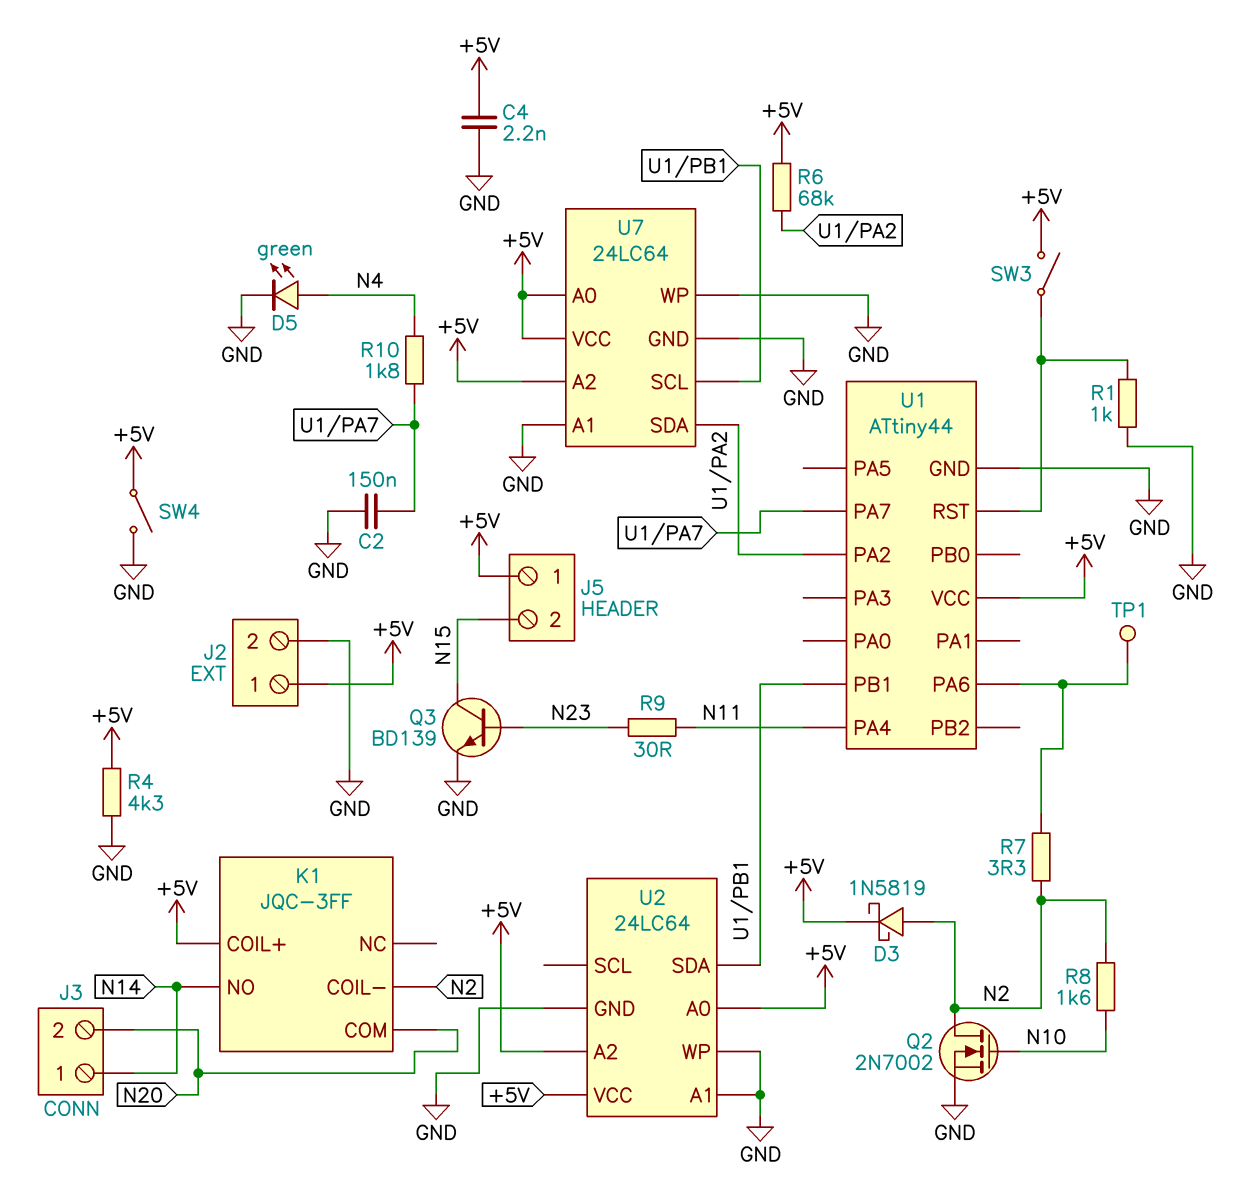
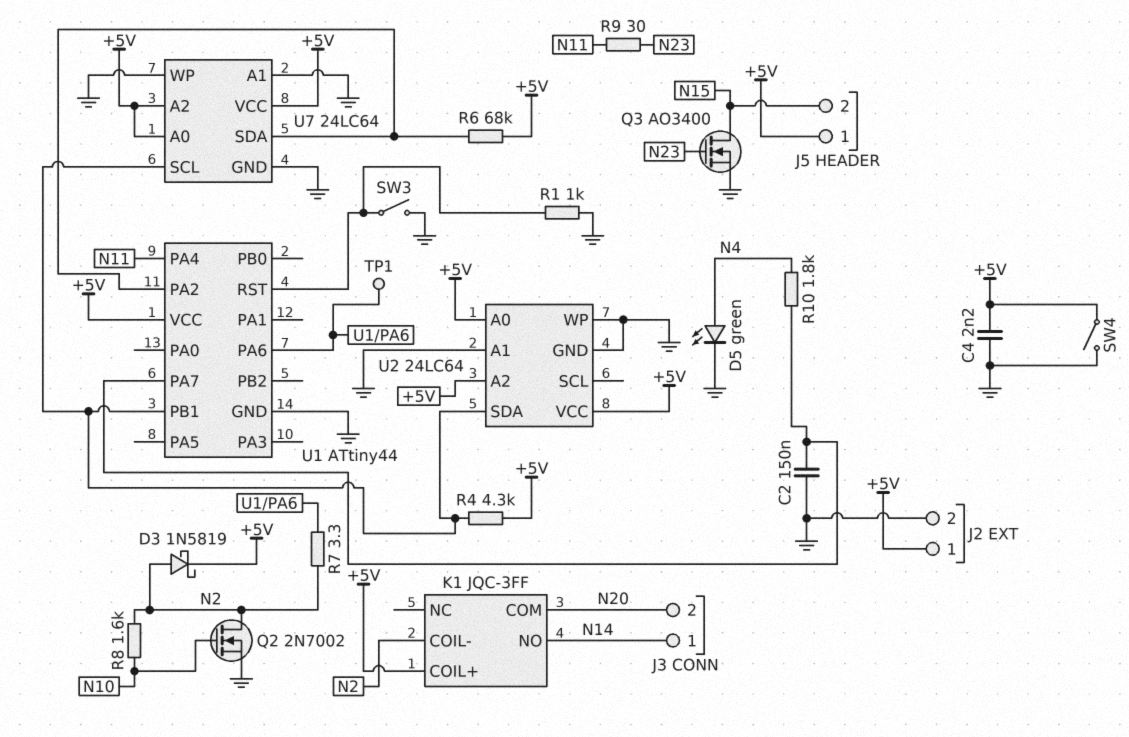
Q3: NPN BD139 (B N23, C N15, E GND) -> NMOS AO3400 (G N23, D N15, S GND)
R4: 4.3k (+5V, GND) -> 4.3k (+5V, U1/PB1)
SW3: switch (+5V, U1/RST) -> switch (GND, U1/RST)

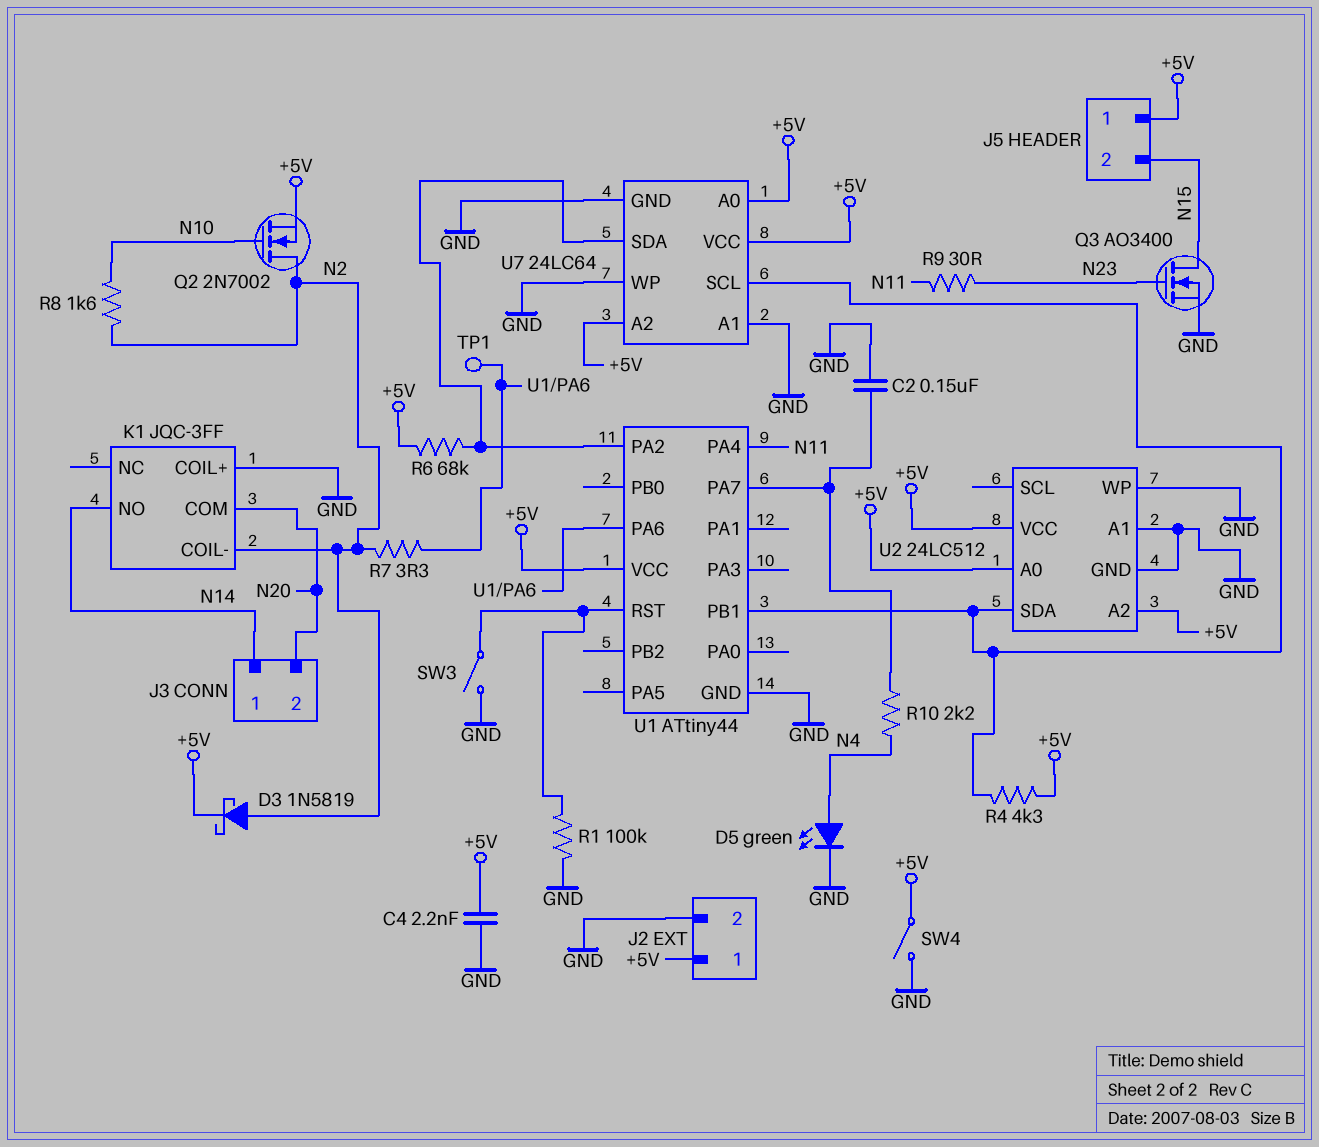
K1 pin COIL+: +5V -> GND
Q2: NMOS 2N7002 (G N10, D N2, S GND) -> NMOS 2N7002 (G N10, D N2, S +5V)
R1: 1k (GND, U1/RST) -> 100k (GND, U1/RST)
R10: 1.8k (N4, U1/PA7) -> 2.2k (N4, U1/PA7)
U2: 24LC64 -> 24LC512

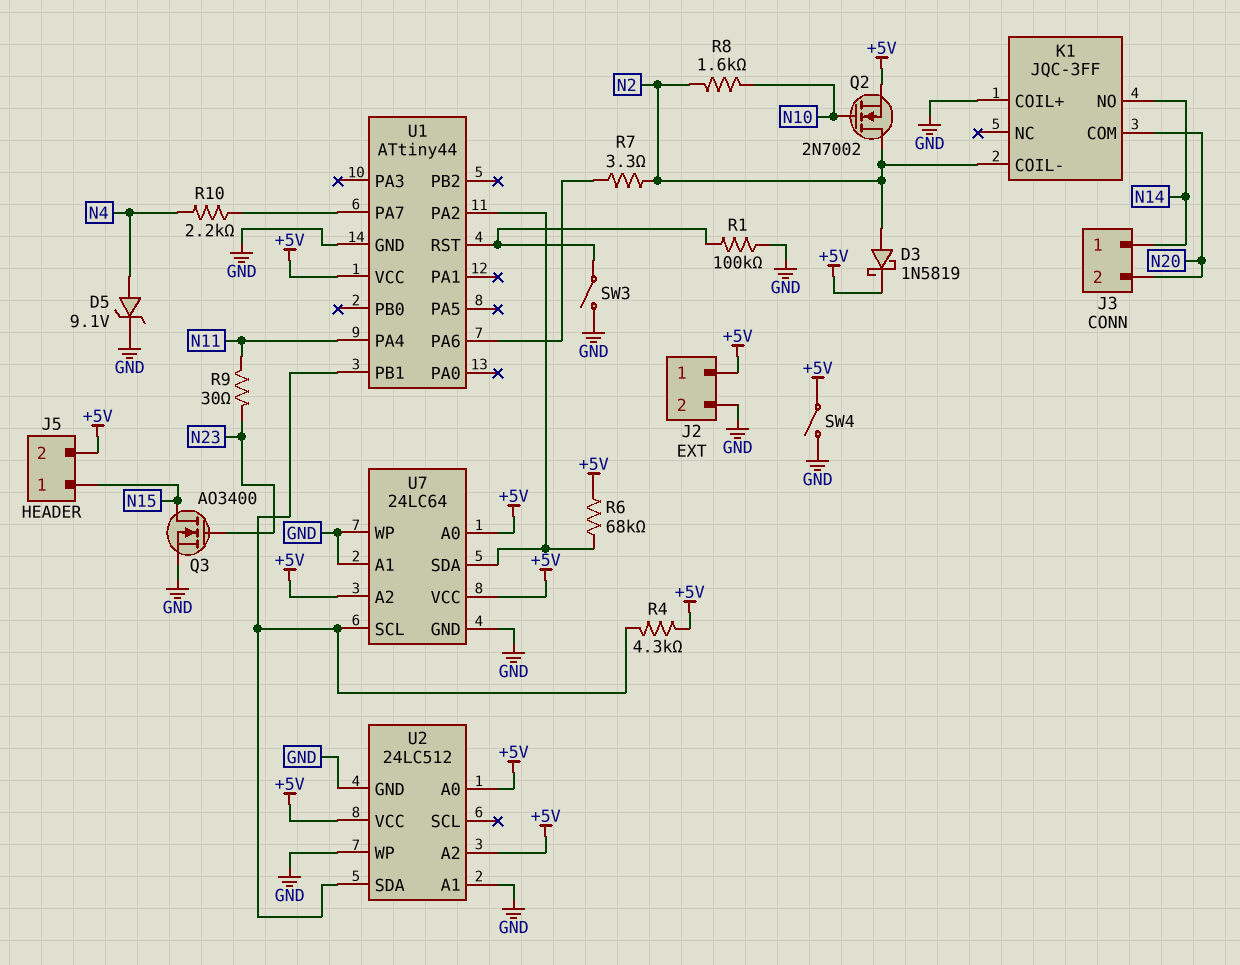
C2: 150nF (GND, U1/PA7) -> none
C4: 2.2nF (+5V, GND) -> none
D5: LED green (A N4, K GND) -> zener 9.1V (A N4, K GND)
J5 pin 1: +5V -> N15
J5 pin 2: N15 -> +5V
TP1: test point (U1/PA6) -> none

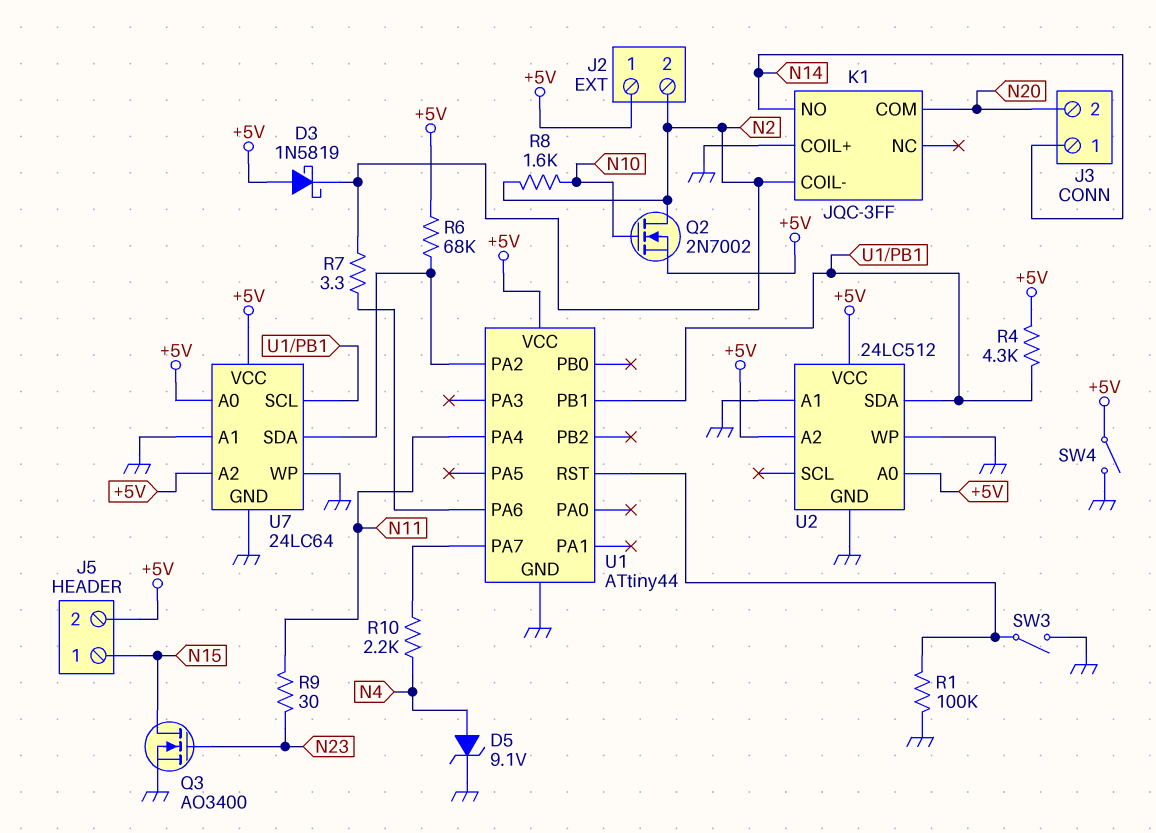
D3: schottky 1N5819 (A N2, K +5V) -> schottky 1N5819 (A +5V, K N2)
J2 pin 2: GND -> N2

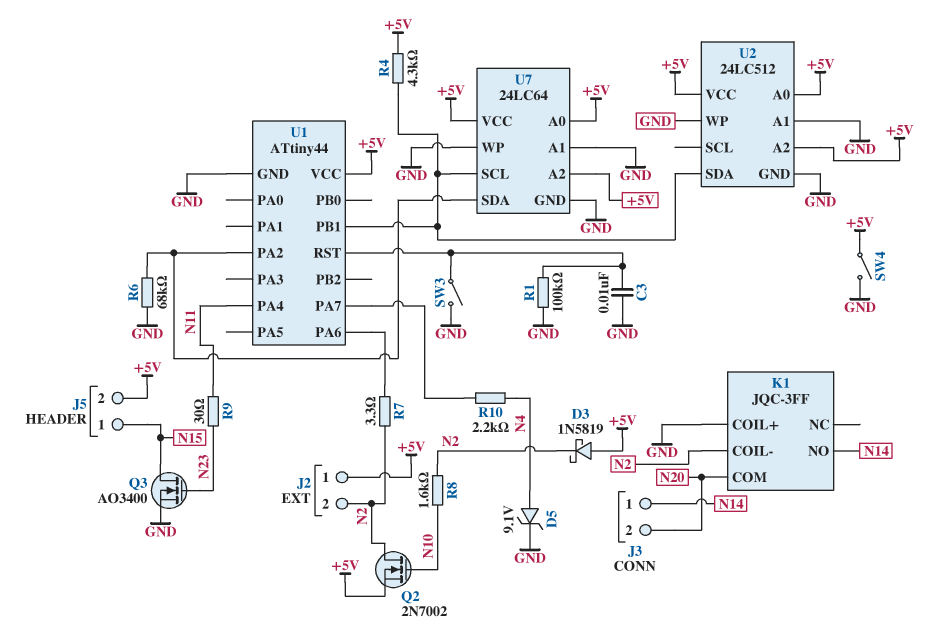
C3: none -> 10nF (GND, U1/RST)
R6: 68k (+5V, U1/PA2) -> 68k (GND, U1/PA2)

